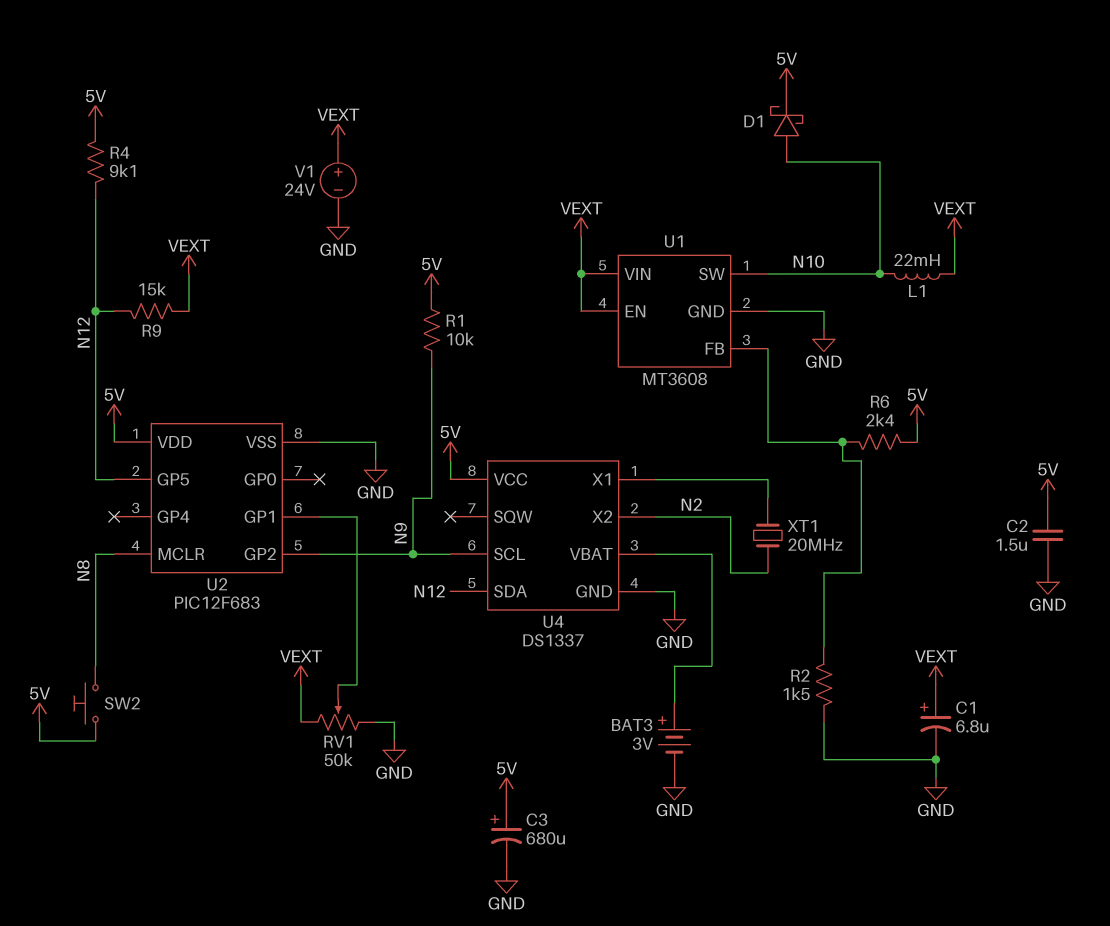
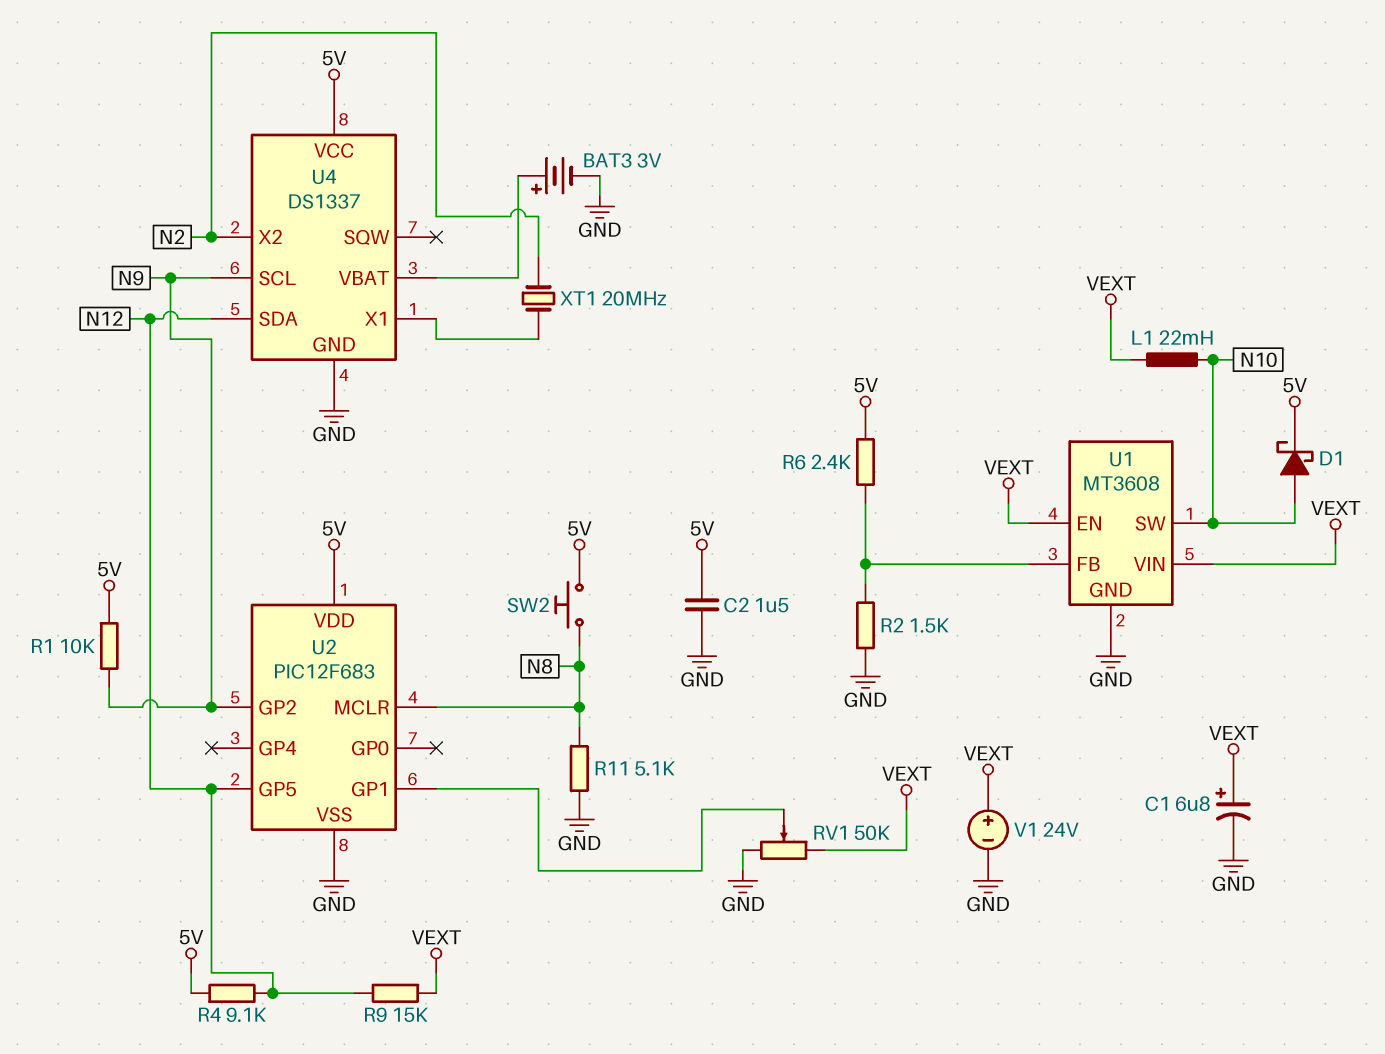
C3: 680uF (plus 5V, minus GND) -> none
R11: none -> 5.1k (GND, N8)

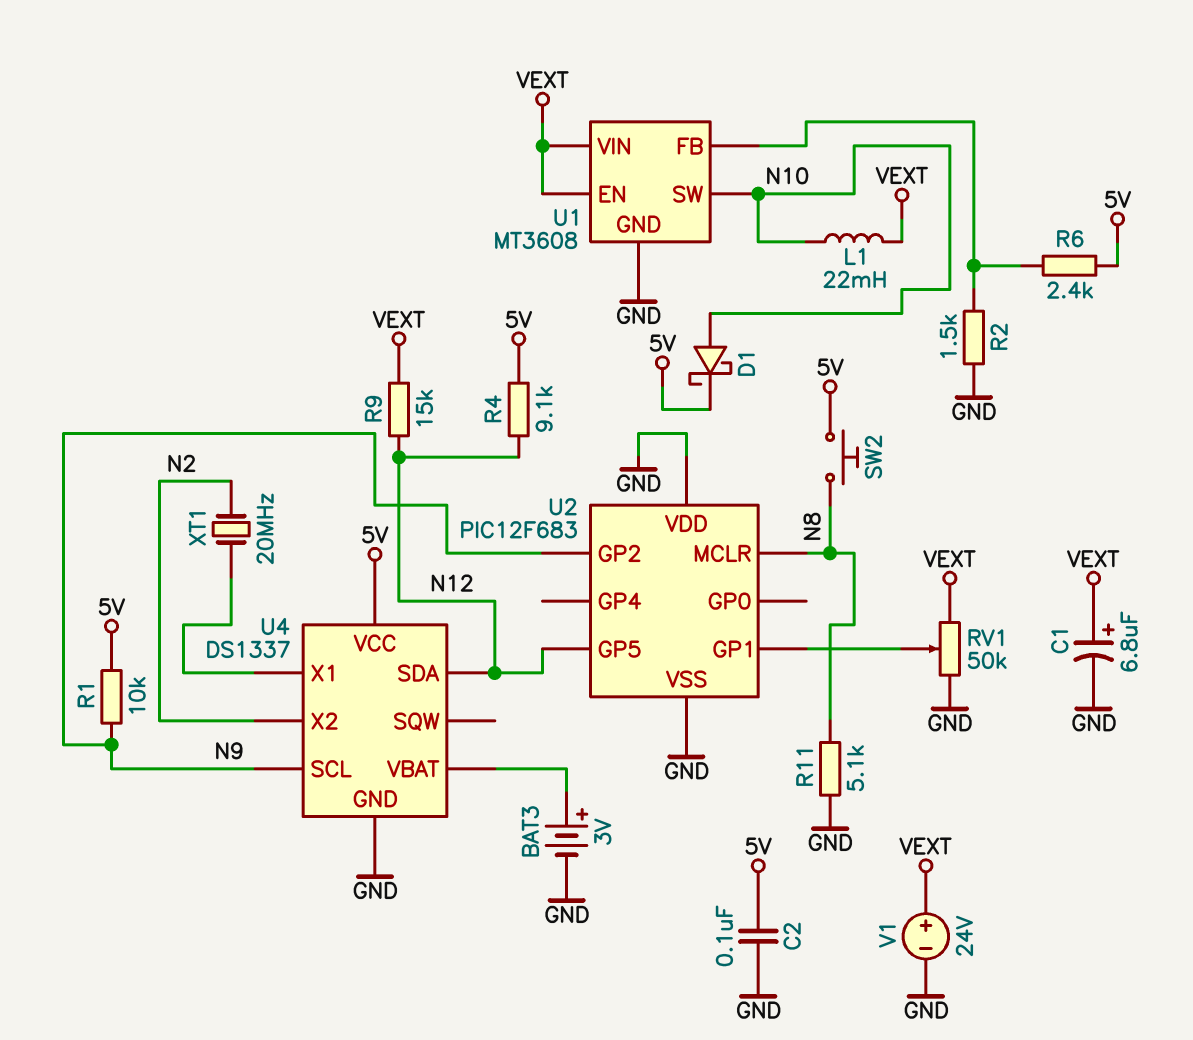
C2: 1.5uF (5V, GND) -> 100nF (5V, GND)
U2 pin VDD: 5V -> GND

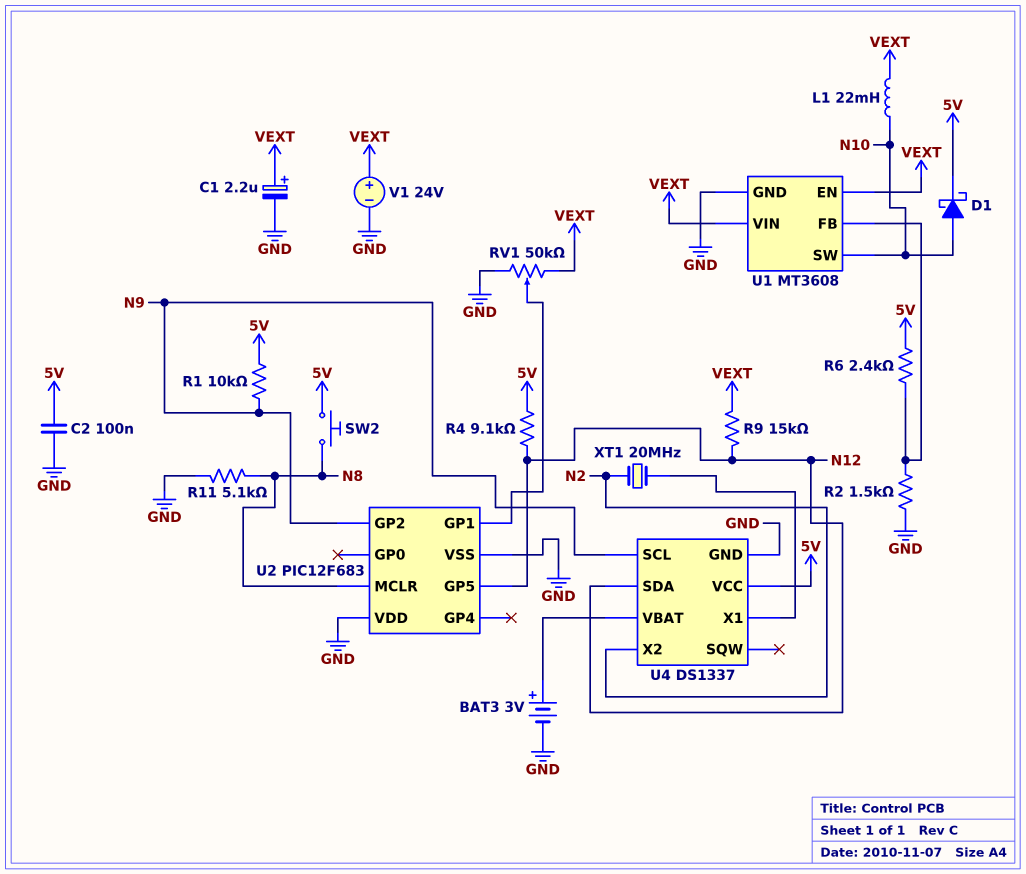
C1: 6.8uF (plus VEXT, minus GND) -> 2.2uF (plus VEXT, minus GND)

